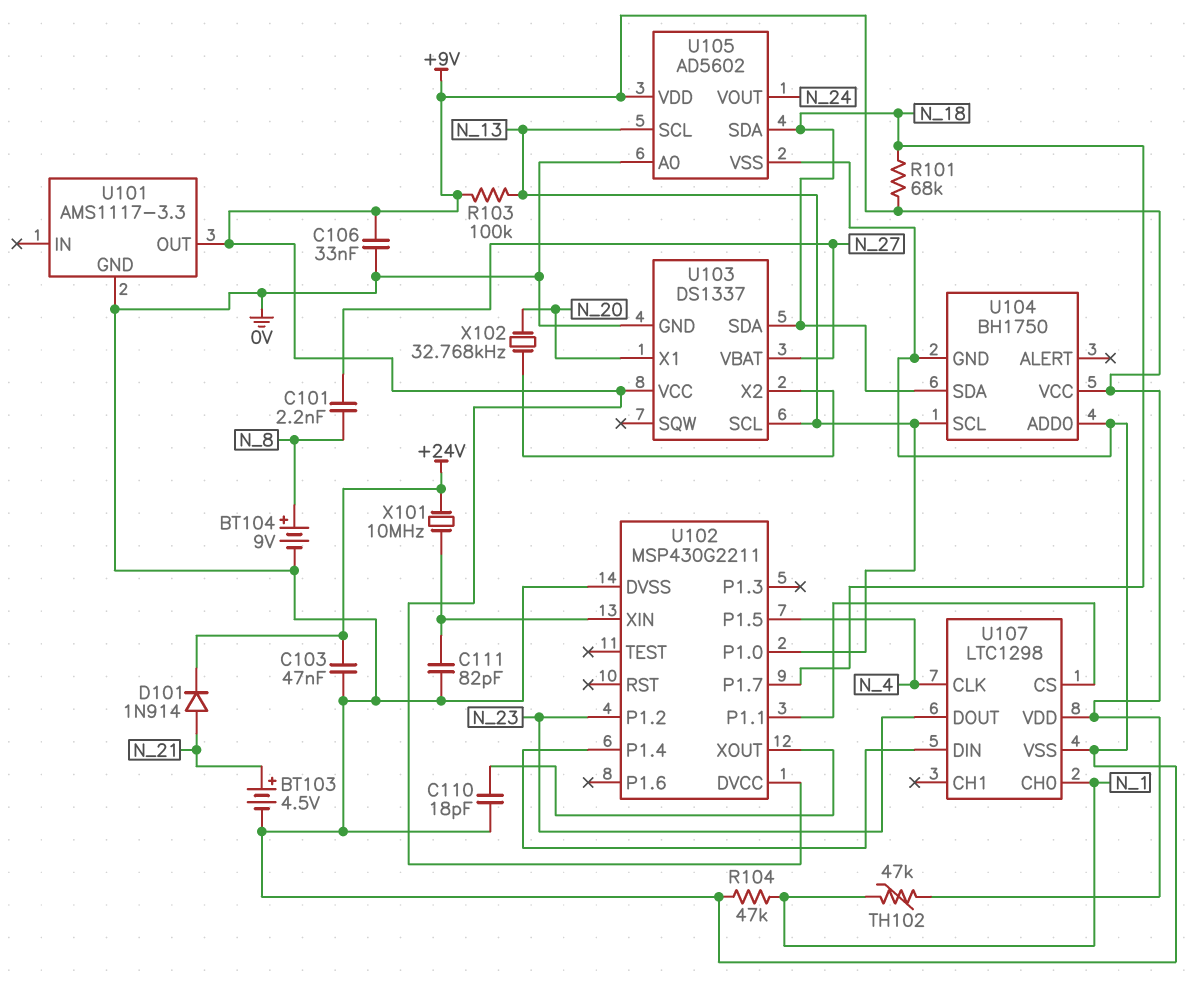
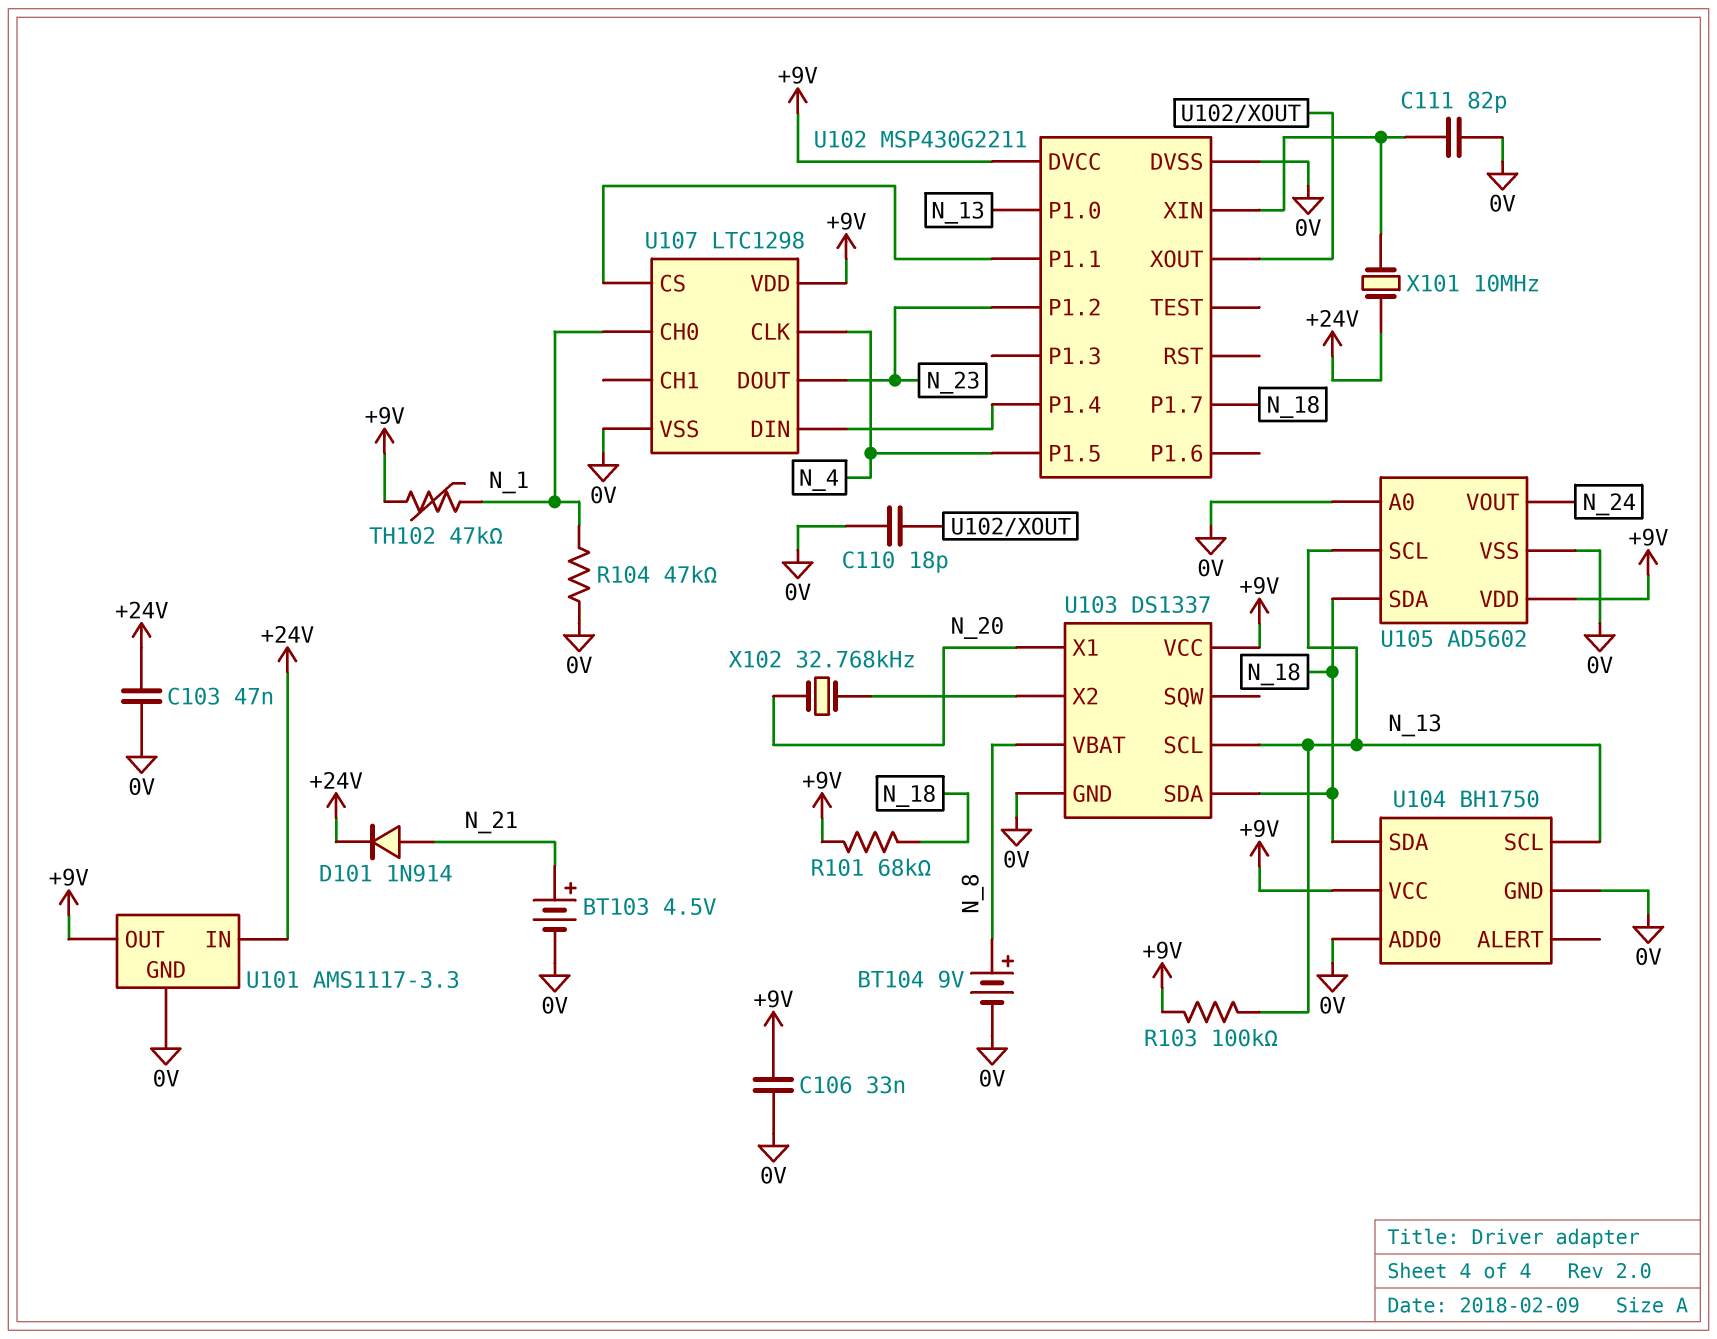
C101: 2.2nF (N_8, N_27) -> none
U101 pin IN: none -> +24V
U103 pin VBAT: N_27 -> N_8

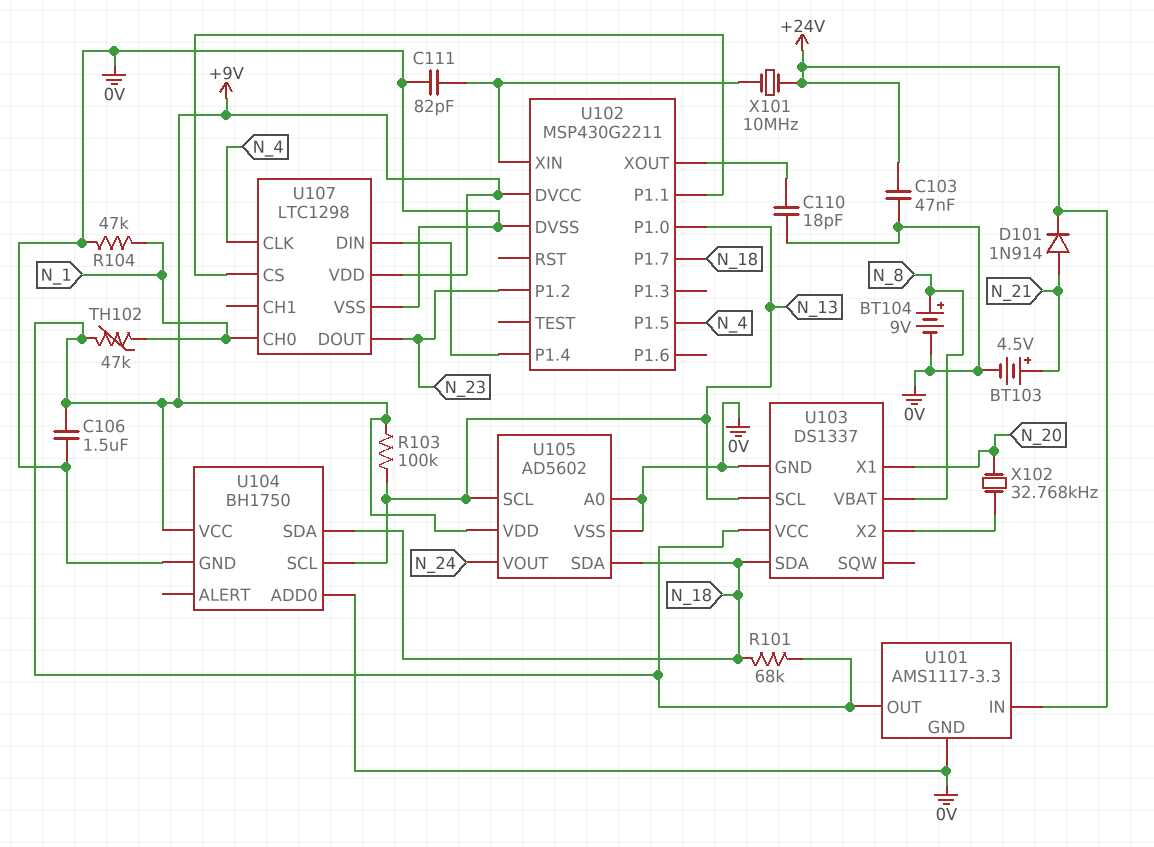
C106: 33nF (+9V, 0V) -> 1.5uF (+9V, 0V)

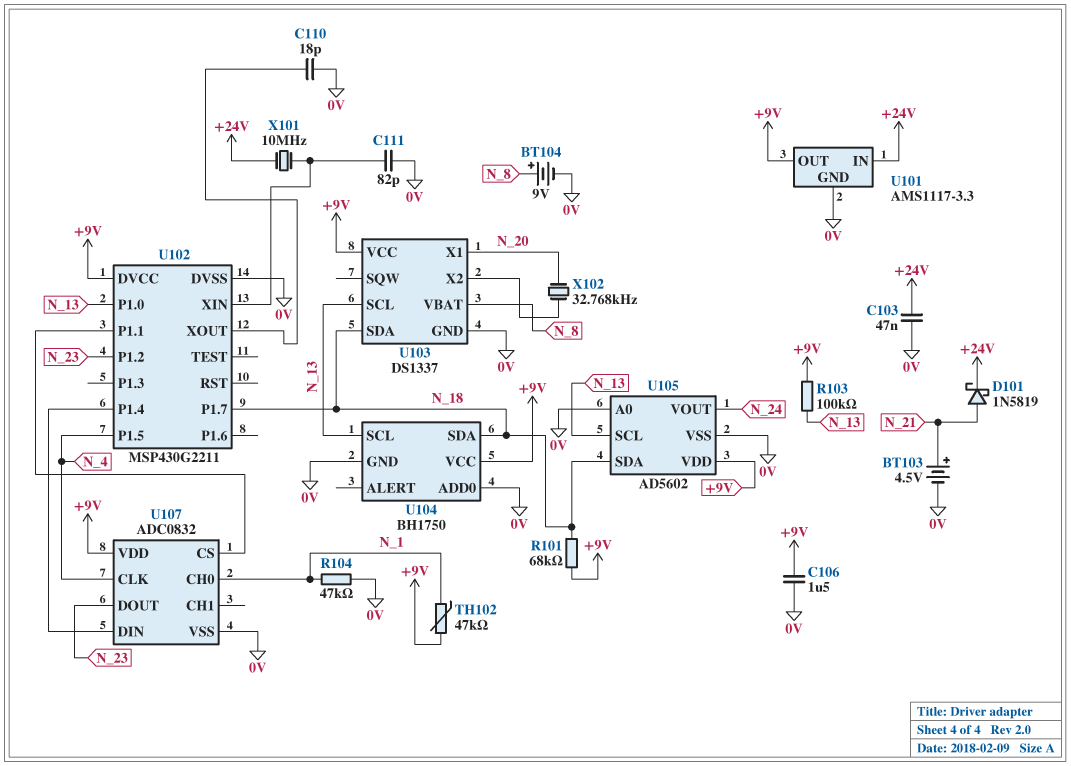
D101: diode 1N914 (A N_21, K +24V) -> schottky 1N5819 (A N_21, K +24V)
U107: LTC1298 -> ADC0832

